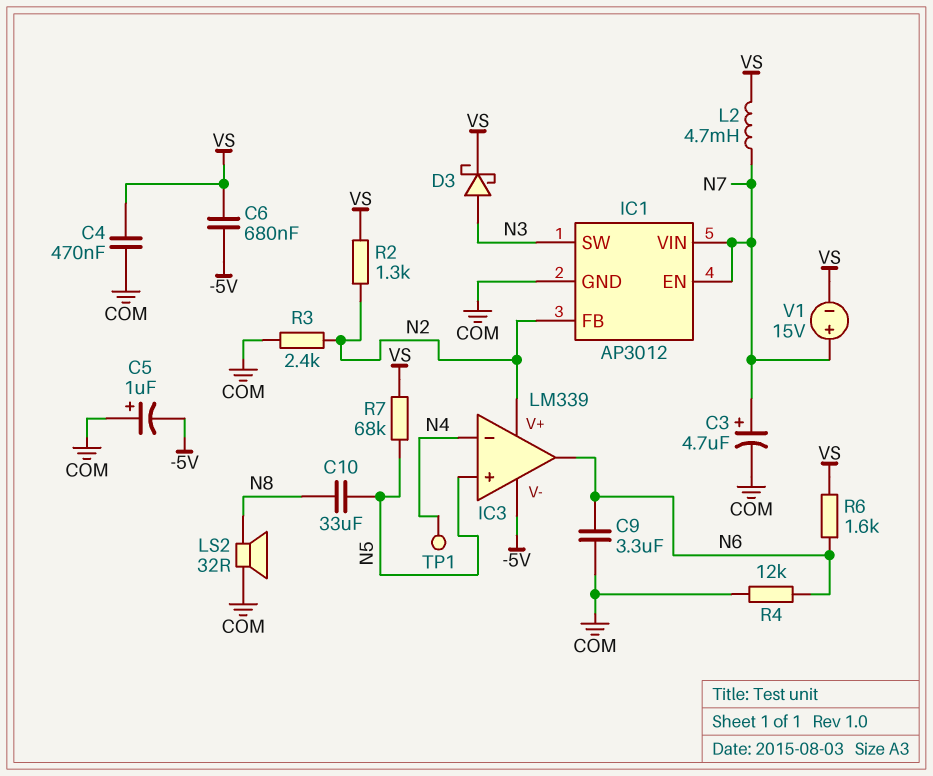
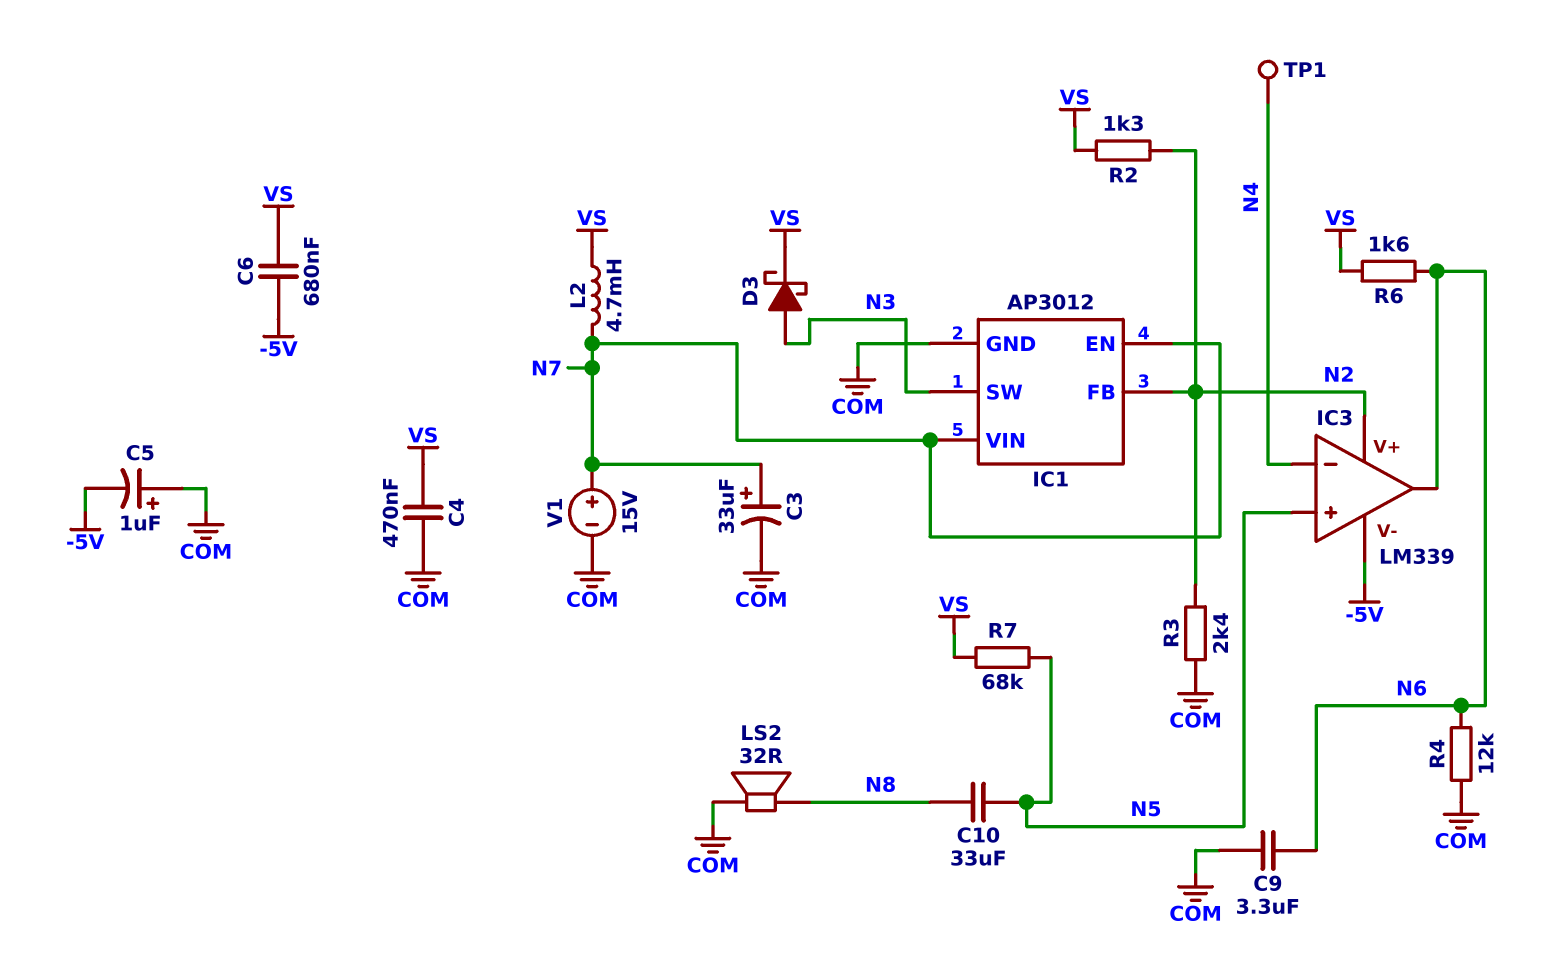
C3: 4.7uF (plus N7, minus COM) -> 33uF (plus N7, minus COM)
V1: 15V (plus N7, minus VS) -> 15V (plus N7, minus COM)

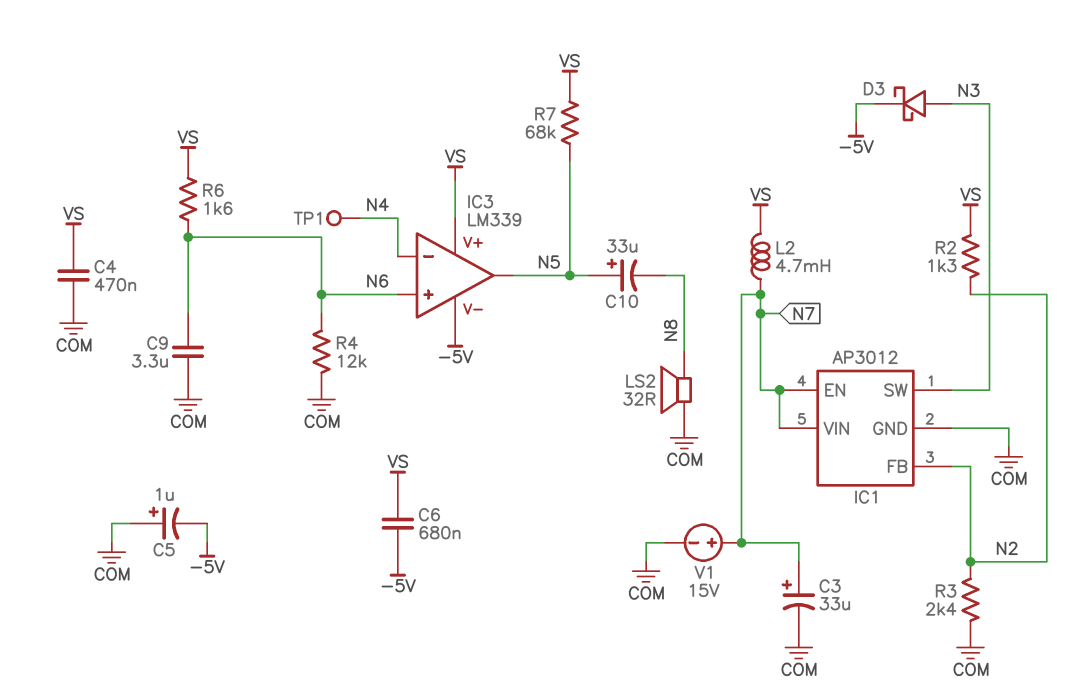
C10: 33uF (N5, N8) -> 33uF (plus N5, minus N8)
D3: schottky (A N3, K VS) -> schottky (A N3, K -5V)
IC3 pin V+: N2 -> VS
IC3 pin in+: N5 -> N6
IC3 pin out: N6 -> N5

